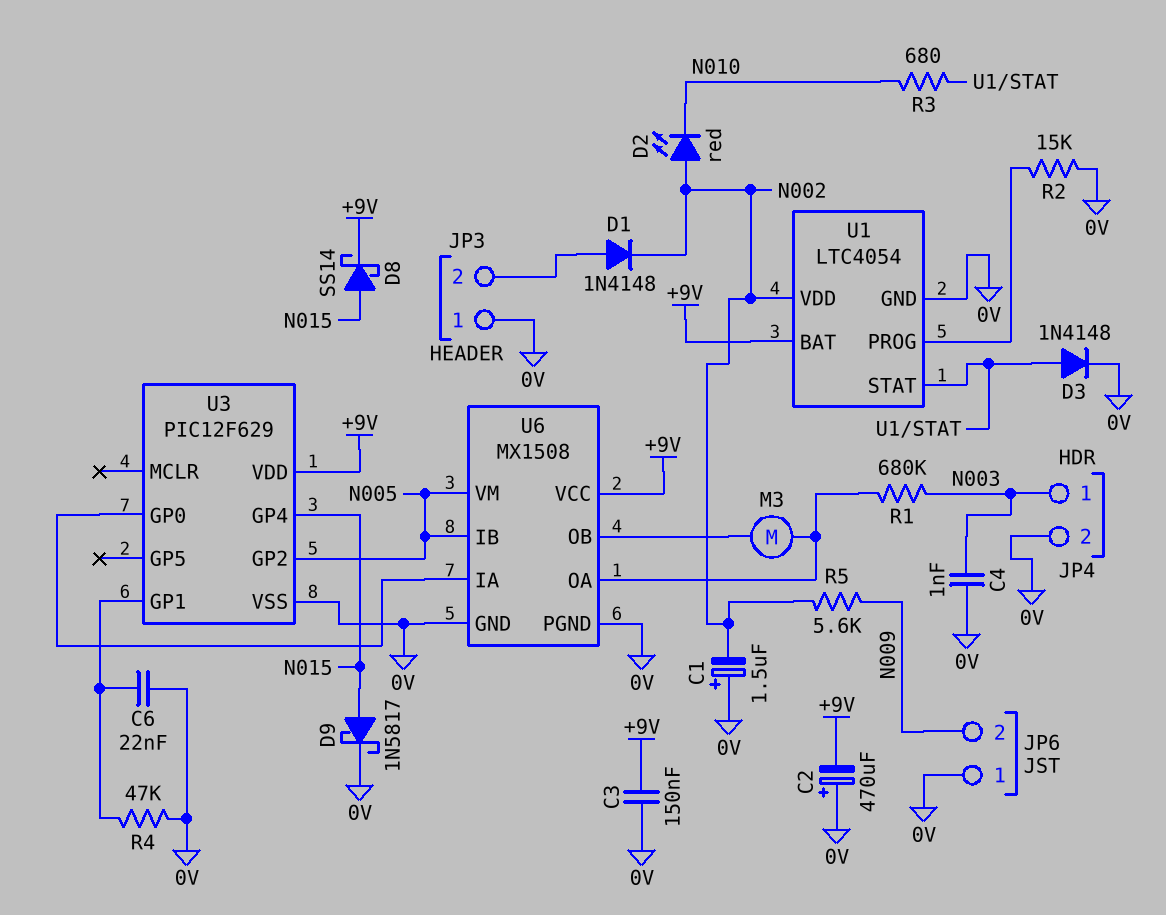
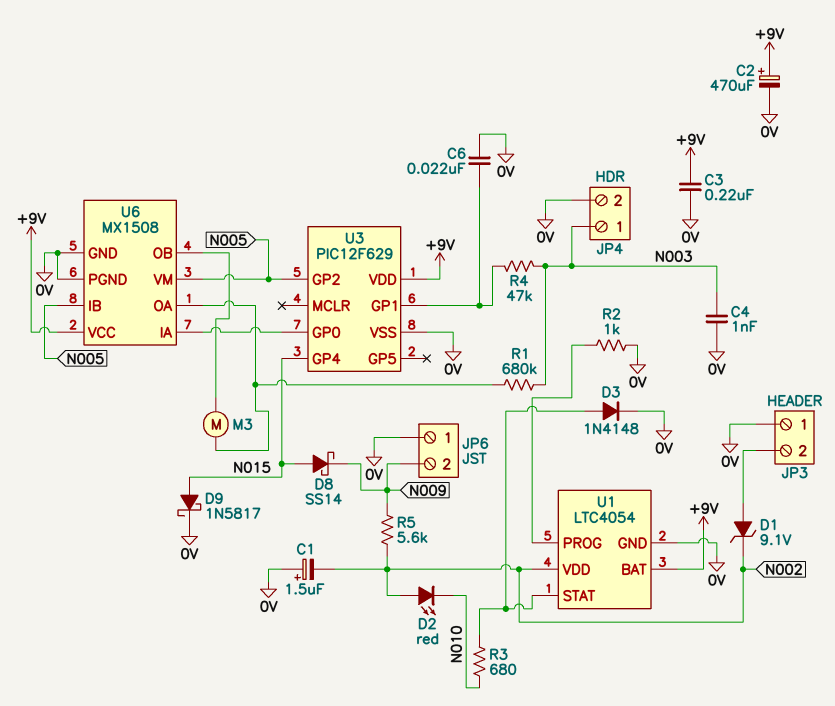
C2: 470uF (plus 0V, minus +9V) -> 470uF (plus +9V, minus 0V)
C3: 150nF (+9V, 0V) -> 220nF (+9V, 0V)
D1: diode 1N4148 (A JP3/2, K N002) -> zener 9.1V (A JP3/2, K N002)
D8: schottky SS14 (A N015, K +9V) -> schottky SS14 (A N015, K N009)
R2: 15k (0V, U1/PROG) -> 1k (0V, U1/PROG)
R4: 47k (0V, U3/GP1) -> 47k (N003, U3/GP1)

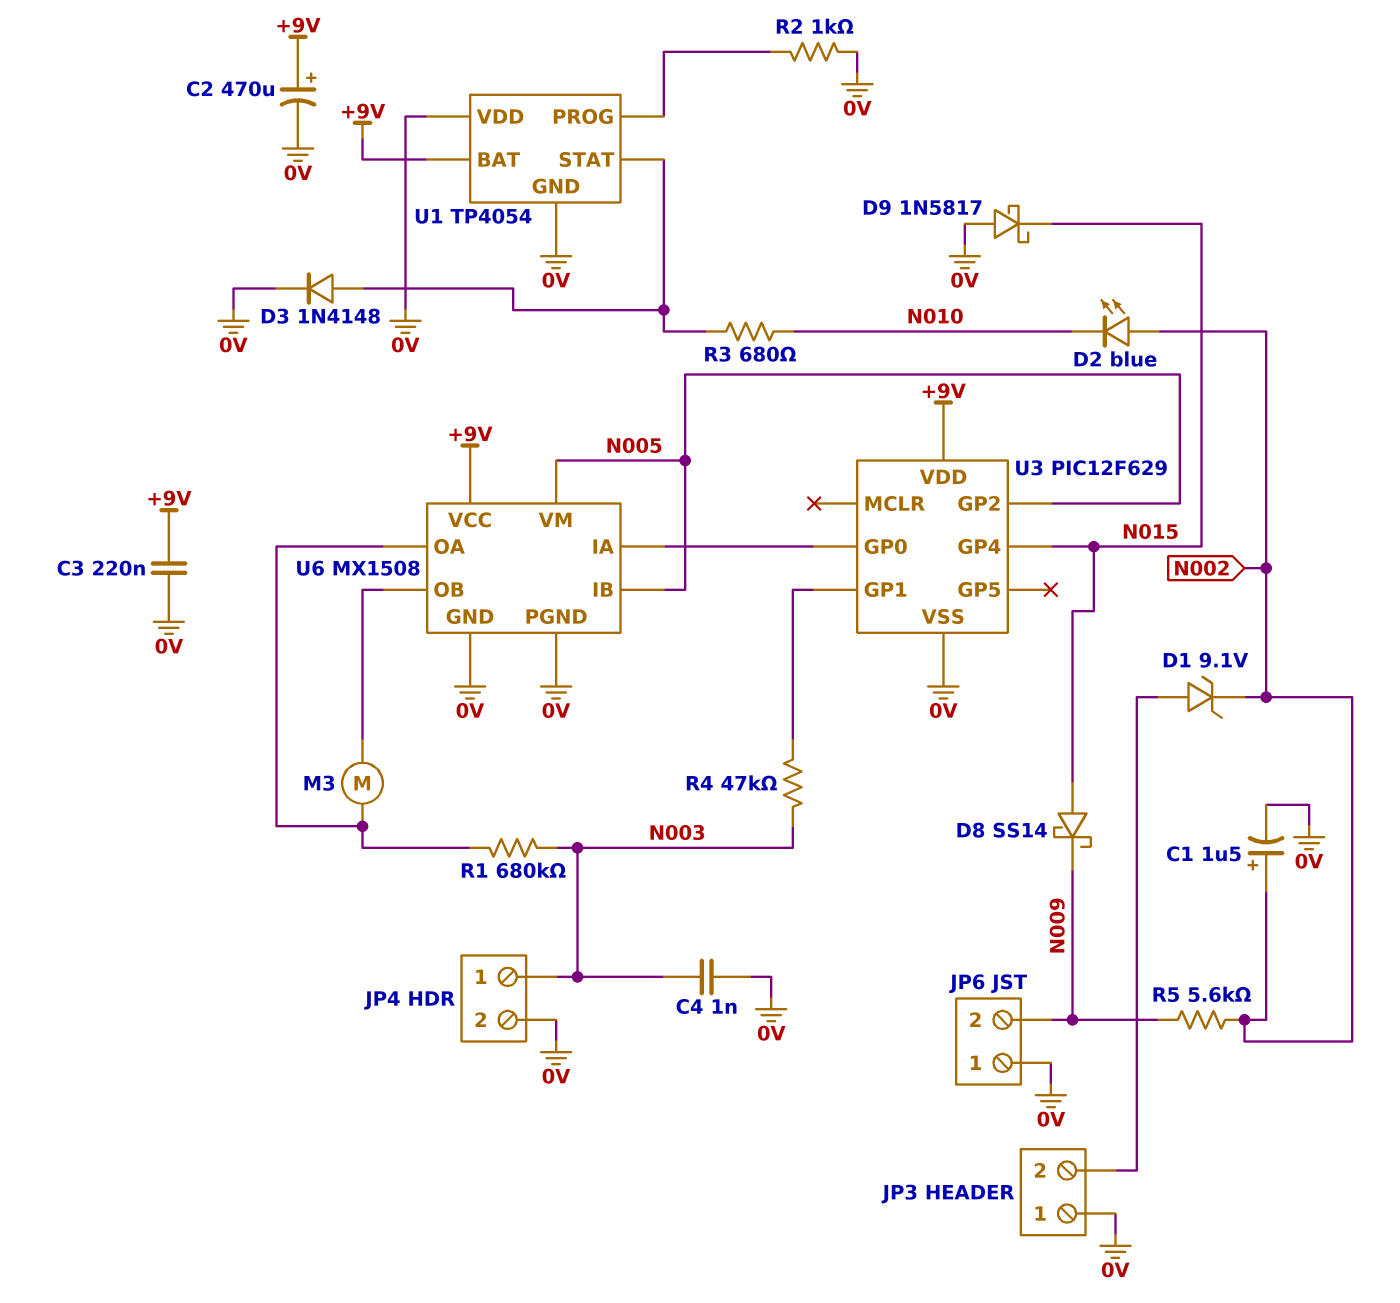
C1: 1.5uF (plus 0V, minus N002) -> 1.5uF (plus N002, minus 0V)
C6: 22nF (0V, U3/GP1) -> none
D2: LED red (A N002, K N010) -> LED blue (A N002, K N010)
D9: schottky 1N5817 (A N015, K 0V) -> schottky 1N5817 (A 0V, K N015)
U1: LTC4054 -> TP4054
U1 pin VDD: N002 -> 0V

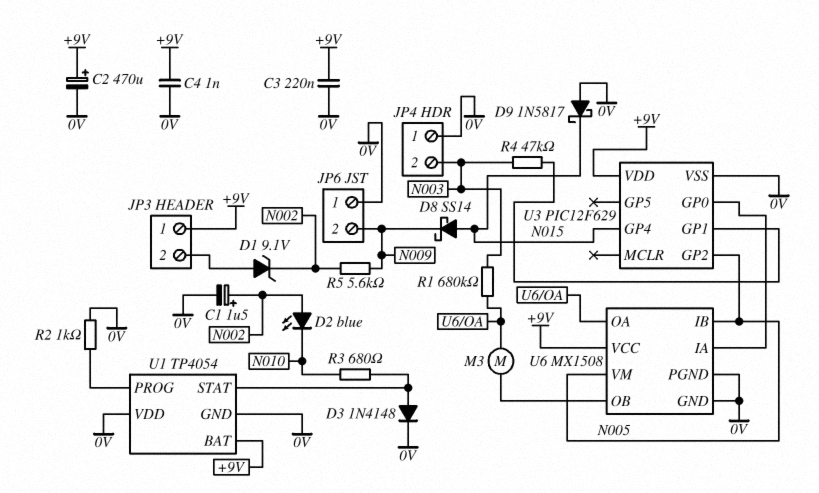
C4: 1nF (0V, N003) -> 1nF (+9V, 0V)
JP3 pin 1: 0V -> +9V
JP4 pin 1: N003 -> 0V
JP4 pin 2: 0V -> N003

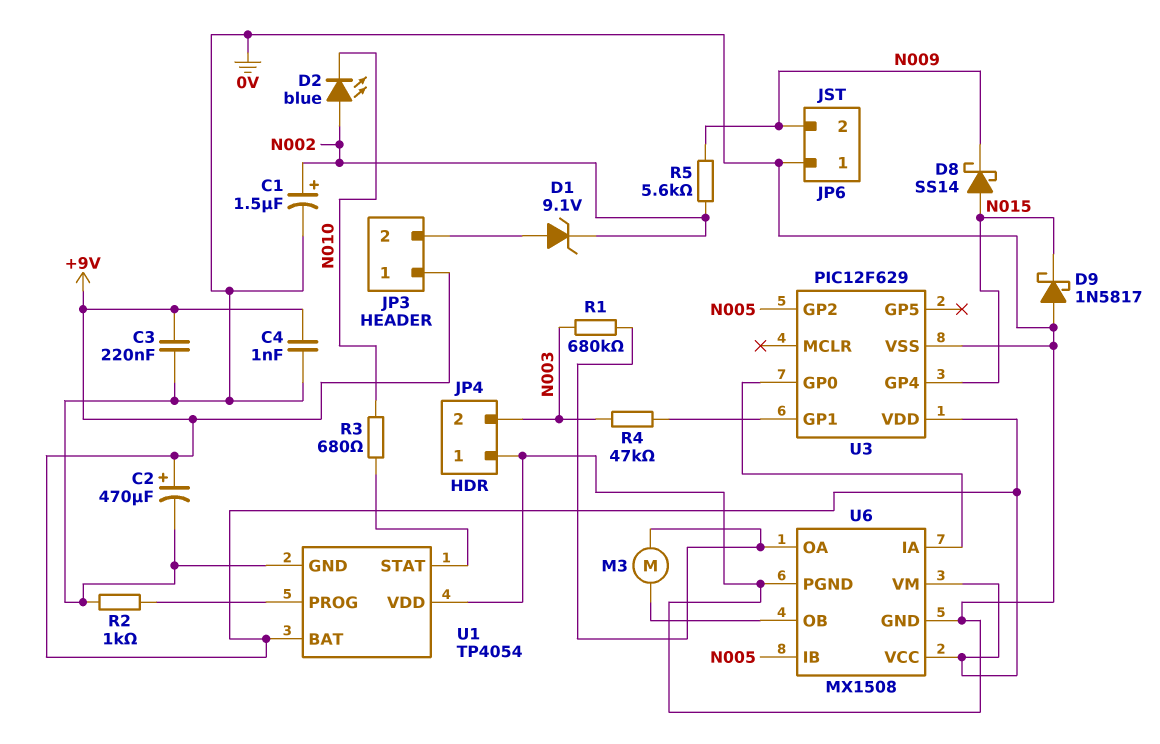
D3: diode 1N4148 (A U1/STAT, K 0V) -> none
U6 pin VM: N005 -> +9V

